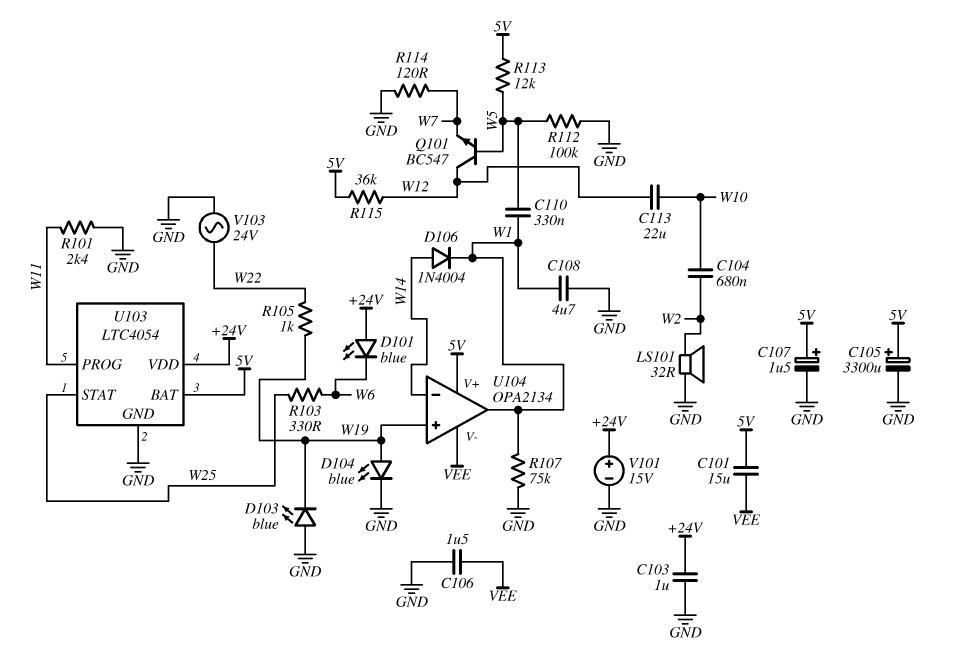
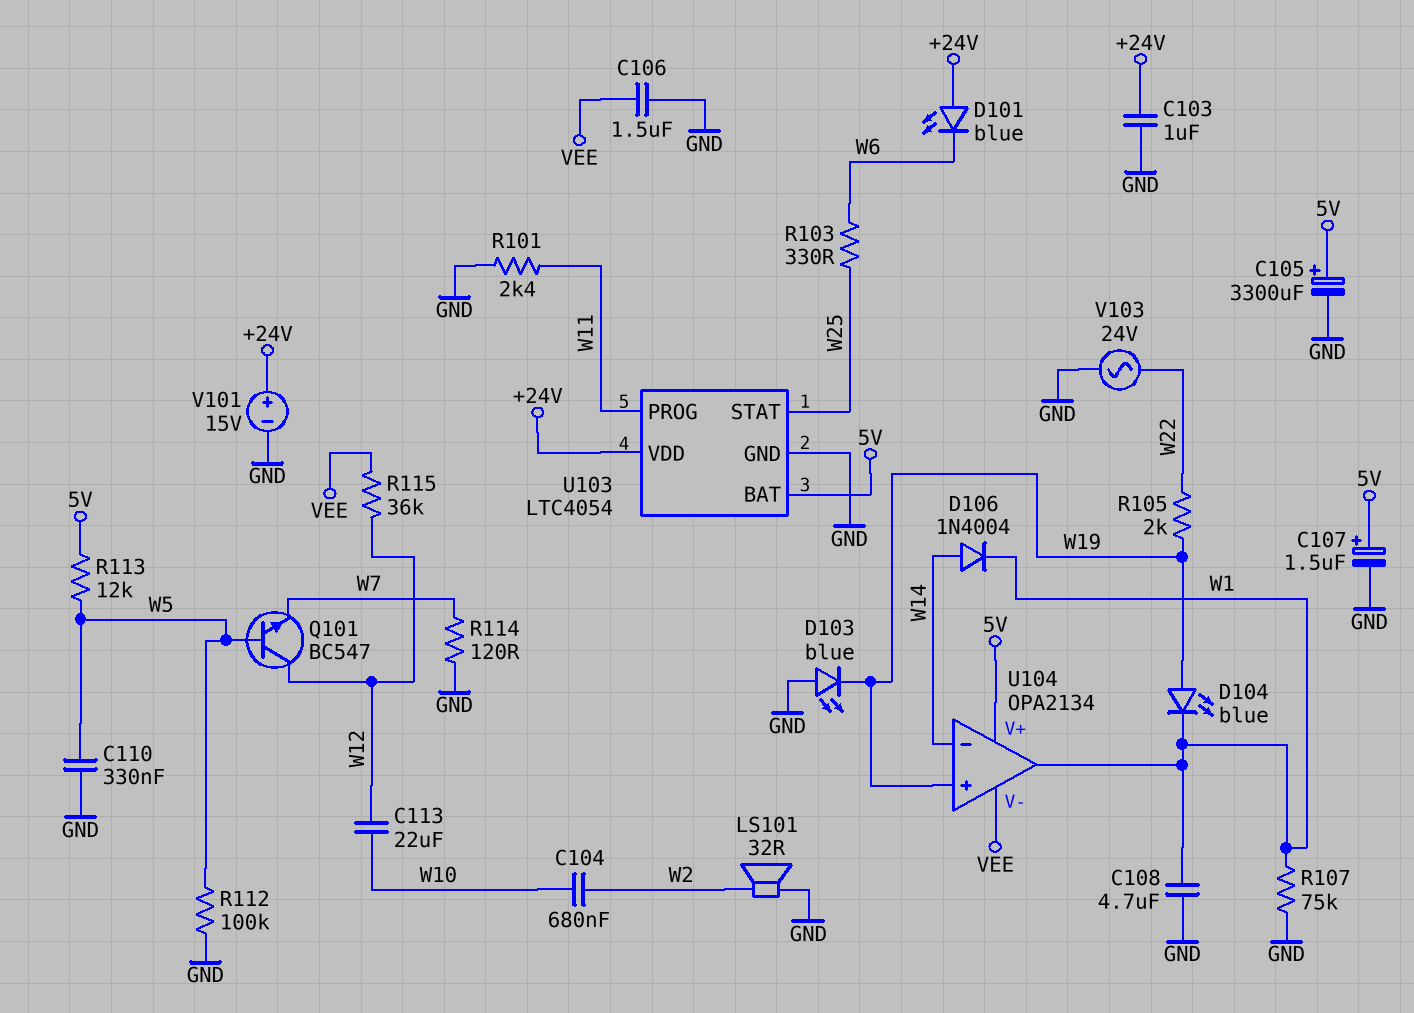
C101: 15uF (5V, VEE) -> none
C110: 330nF (W1, W5) -> 330nF (GND, W5)
D104: LED blue (A W19, K GND) -> LED blue (A W19, K W1)
R105: 1k (W19, W22) -> 2k (W19, W22)
R115: 36k (5V, W12) -> 36k (VEE, W12)

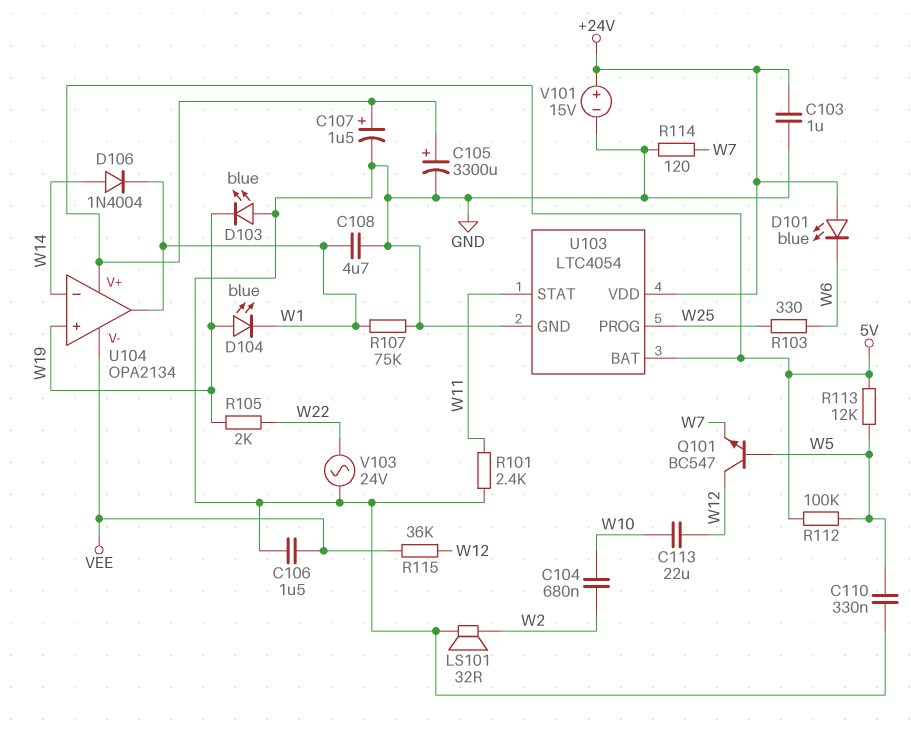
R112: 100k (GND, W5) -> 100k (5V, W5)
U103 pin PROG: W11 -> W25
U103 pin STAT: W25 -> W11

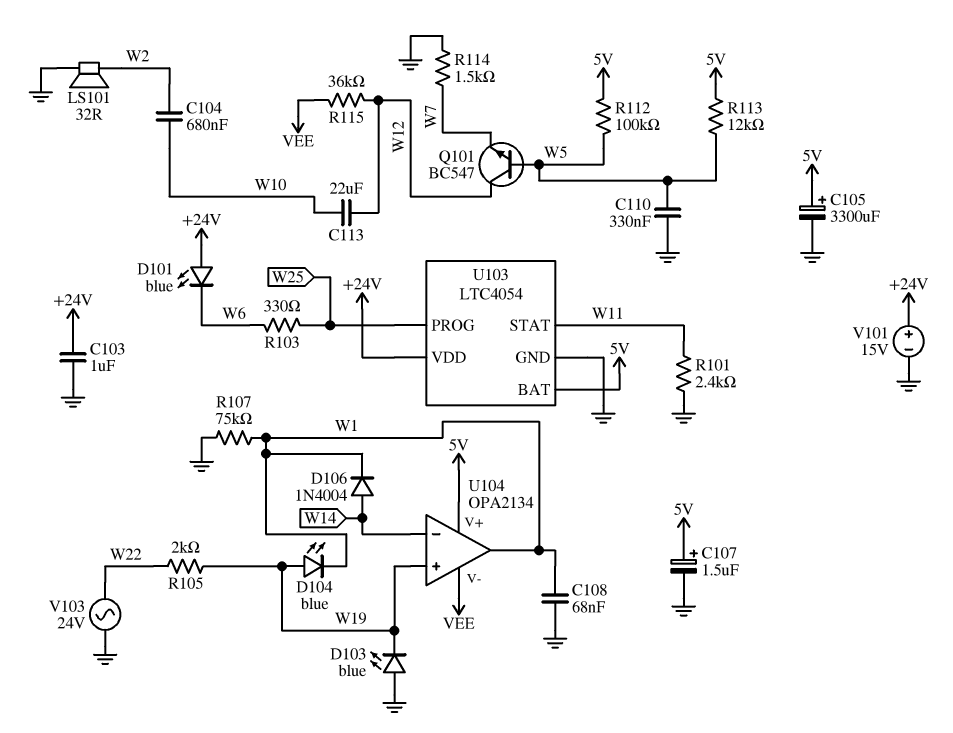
C106: 1.5uF (GND, VEE) -> none
C108: 4.7uF (GND, W1) -> 68nF (GND, W1)
R114: 120 (GND, W7) -> 1.5k (GND, W7)

